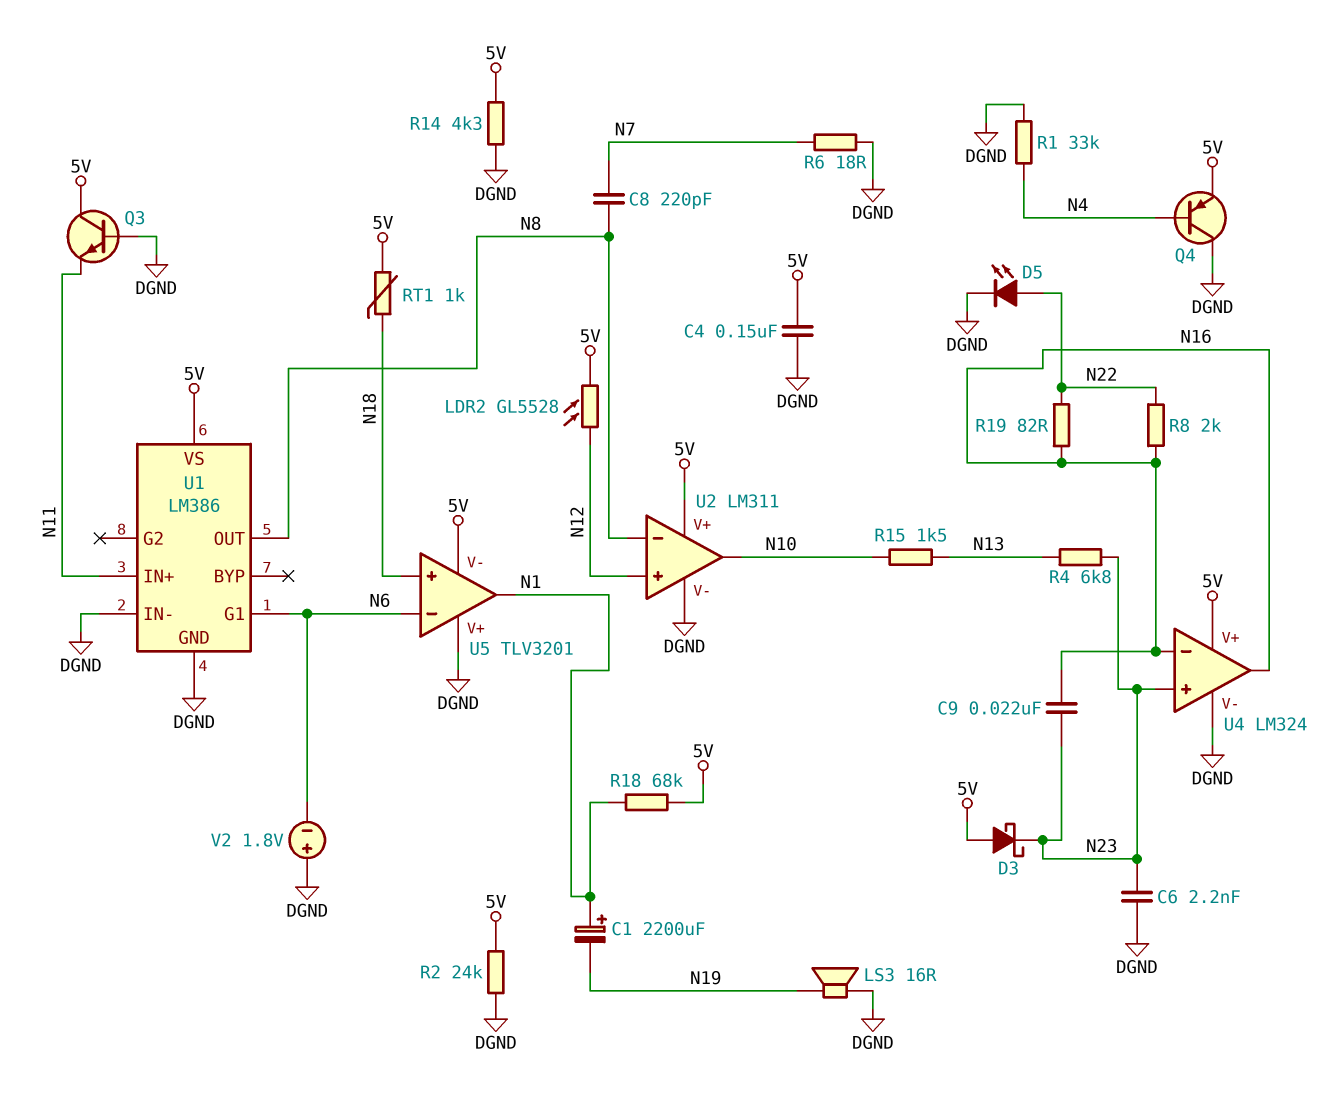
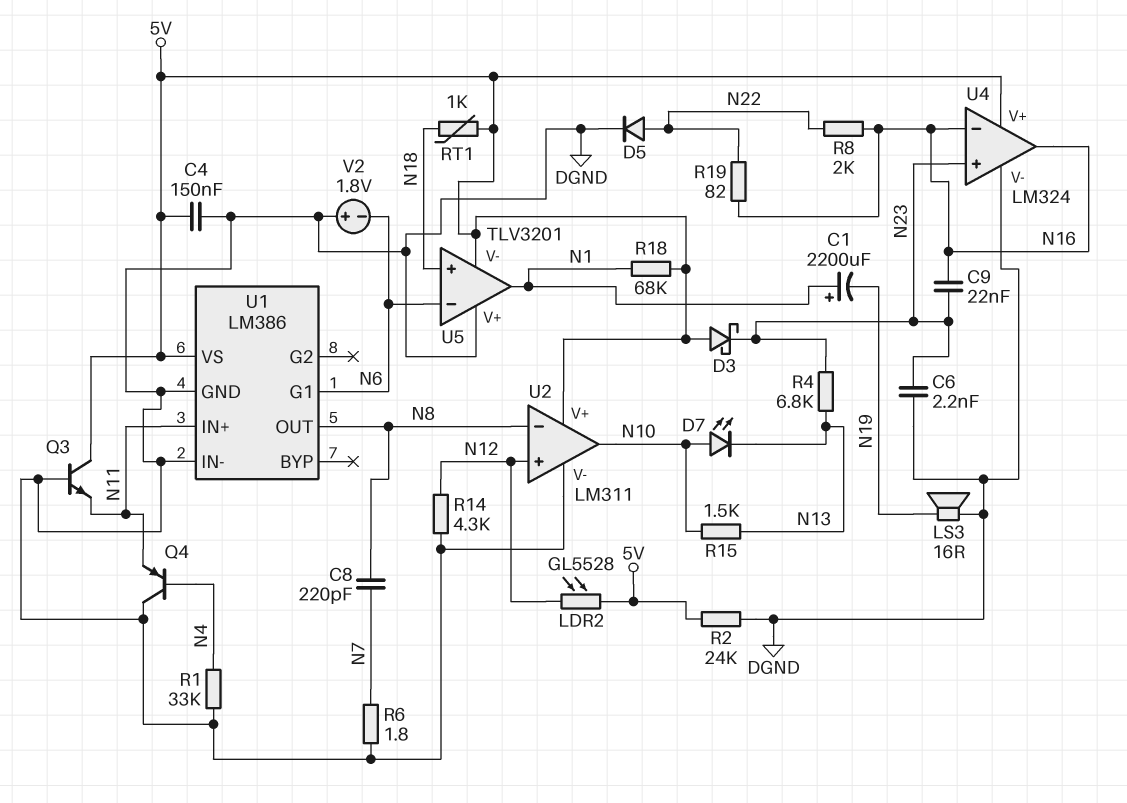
D5: LED (A N22, K DGND) -> diode (A N22, K DGND)
D7: none -> LED (A N10, K N13)
Q4: PNP (B N4, C DGND, E 5V) -> PNP (B N4, C DGND, E N11)
R6: 18 (DGND, N7) -> 1.8 (DGND, N7)
R14: 4.3k (5V, DGND) -> 4.3k (DGND, N12)

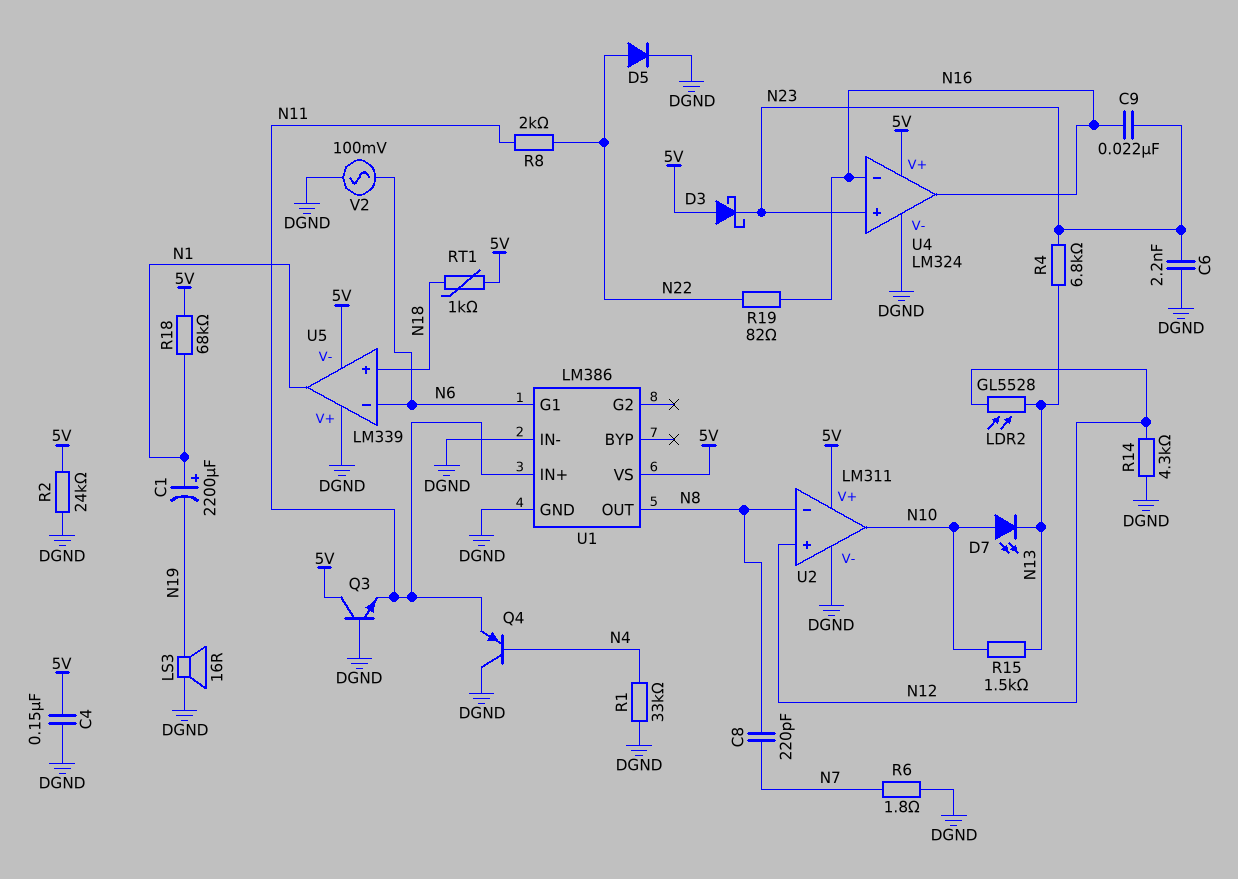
LDR2: GL5528 (5V, N12) -> GL5528 (N12, N13)
R8: 2k (N16, N22) -> 2k (N11, N22)
U5: TLV3201 -> LM339
V2: 1.8V (plus DGND, minus N6) -> AC 100mV (DGND, N6)

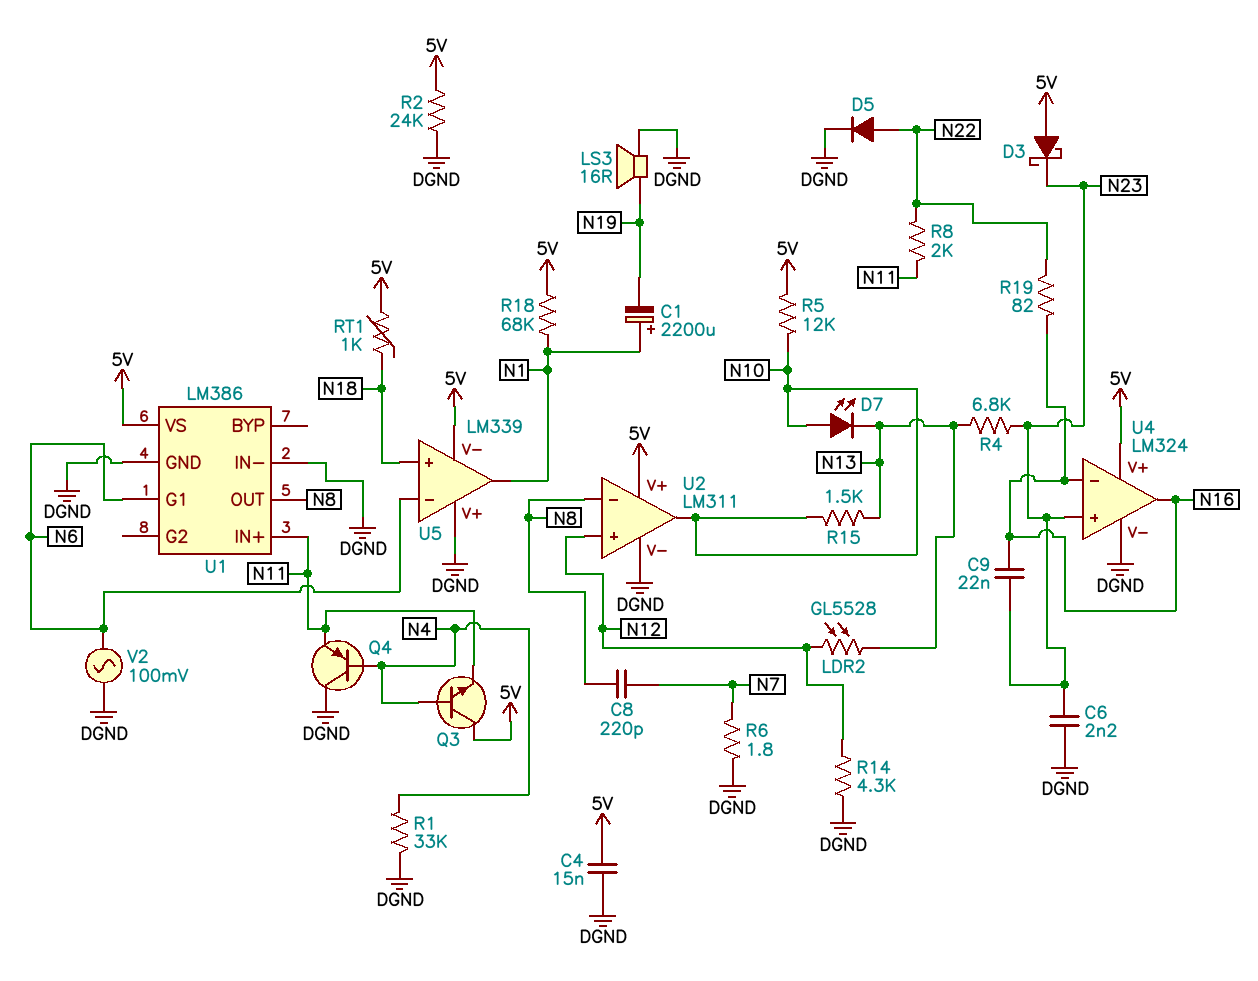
C4: 150nF (5V, DGND) -> 15nF (5V, DGND)
Q3: NPN (B DGND, C 5V, E N11) -> NPN (B N4, C 5V, E N11)
R5: none -> 12k (5V, N10)

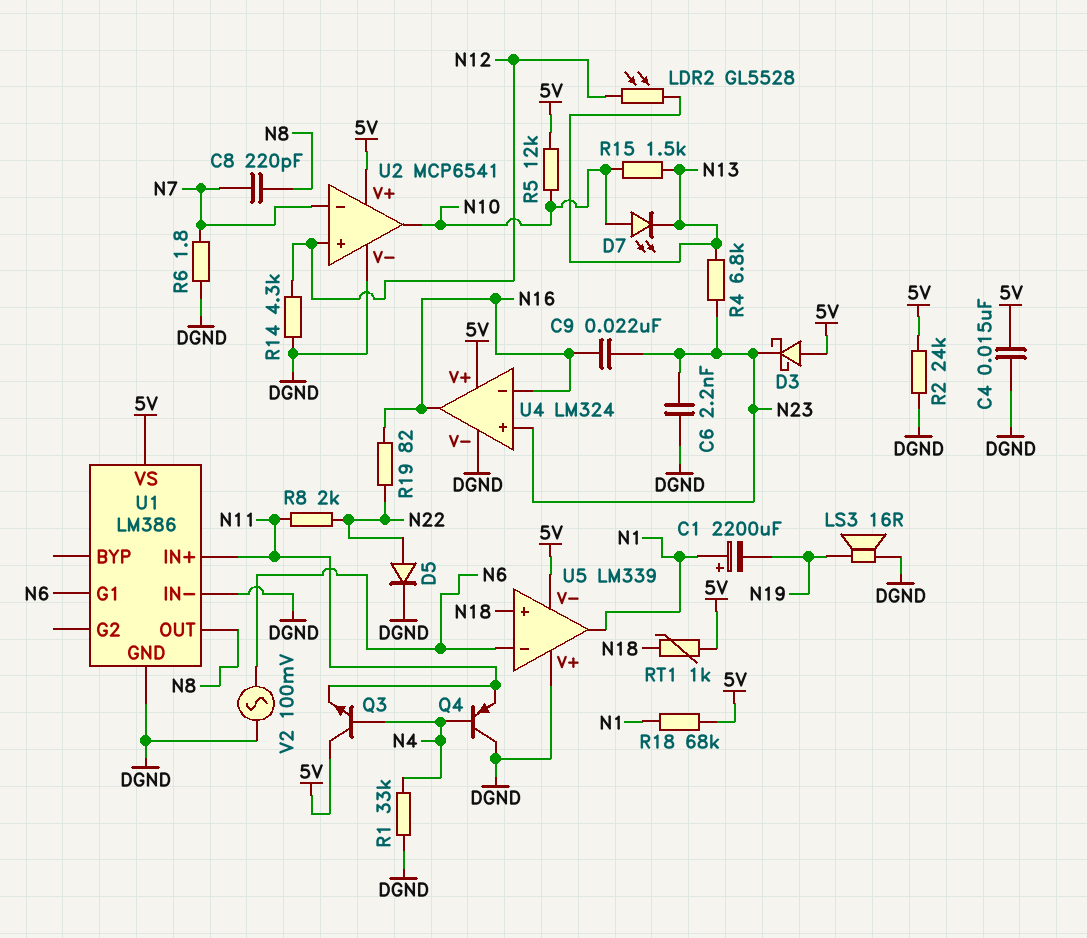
U2: LM311 -> MCP6541
U2 pin in-: N8 -> N7

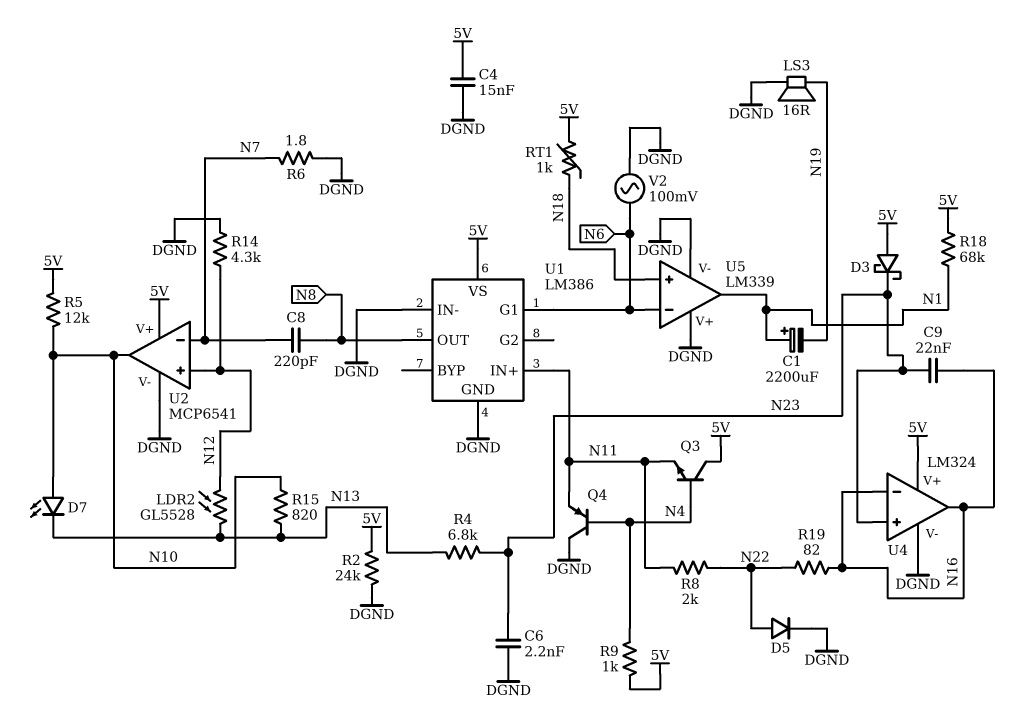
R1: 33k (DGND, N4) -> none
R9: none -> 1k (5V, N4)
R15: 1.5k (N10, N13) -> 820 (N10, N13)
U5 pin V-: 5V -> DGND

